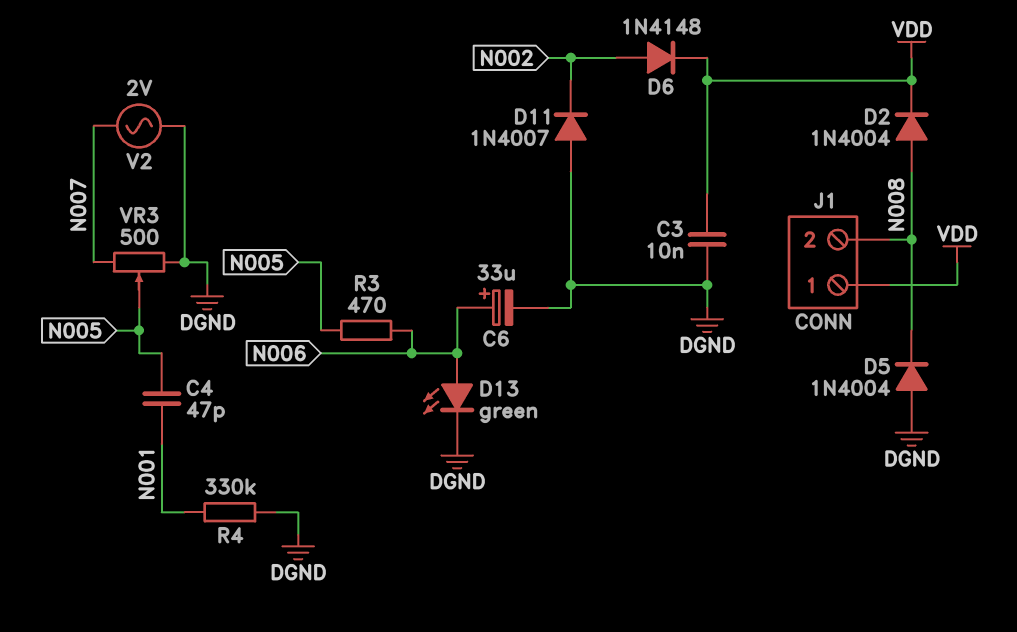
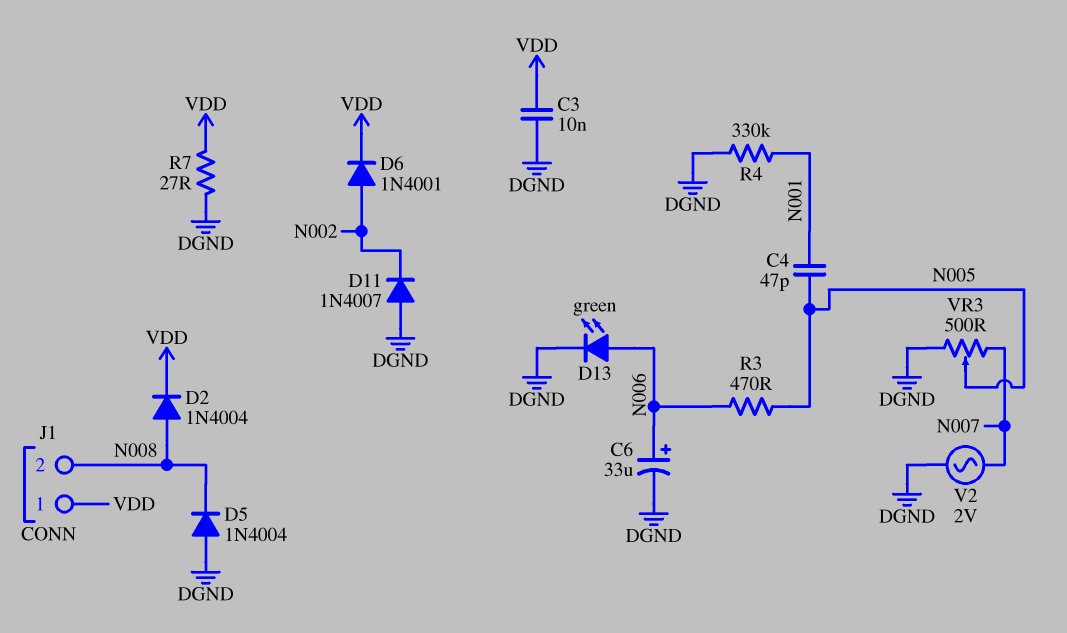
D6: diode 1N4148 (A N002, K VDD) -> diode 1N4001 (A N002, K VDD)
R7: none -> 27 (DGND, VDD)

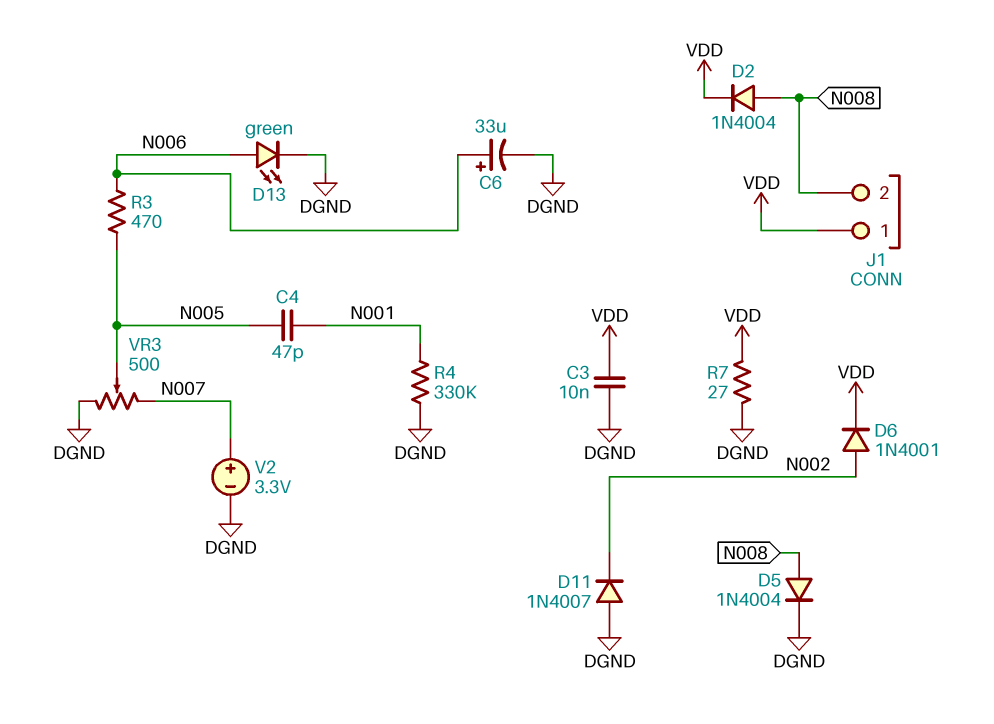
D5: diode 1N4004 (A DGND, K N008) -> diode 1N4004 (A N008, K DGND)
V2: AC 2V (DGND, N007) -> 3.3V (plus N007, minus DGND)

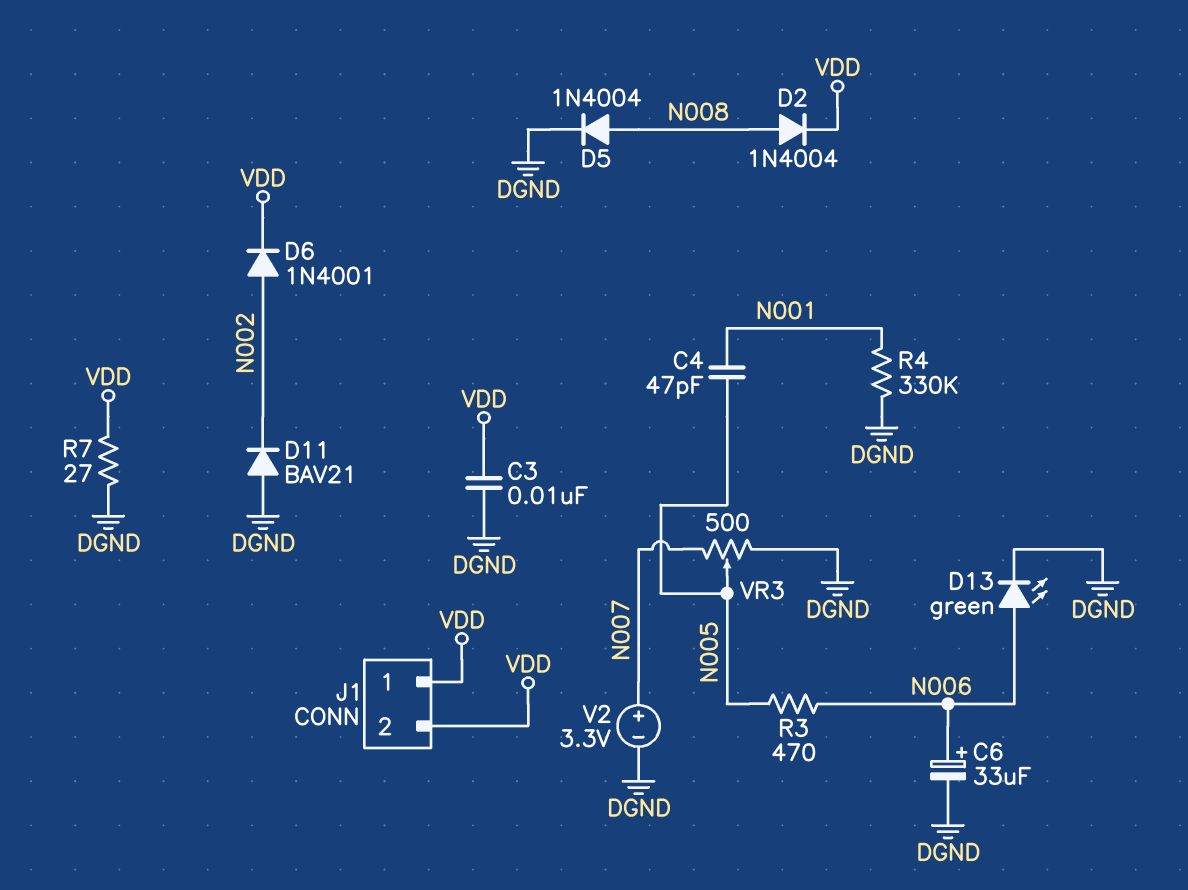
D11: diode 1N4007 (A DGND, K N002) -> diode BAV21 (A DGND, K N002)
J1 pin 2: N008 -> VDD

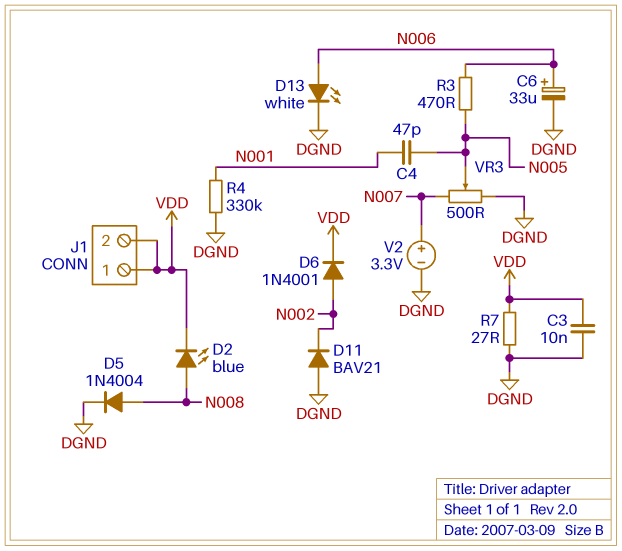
D2: diode 1N4004 (A N008, K VDD) -> LED blue (A N008, K VDD)
D13: LED green (A N006, K DGND) -> LED white (A N006, K DGND)

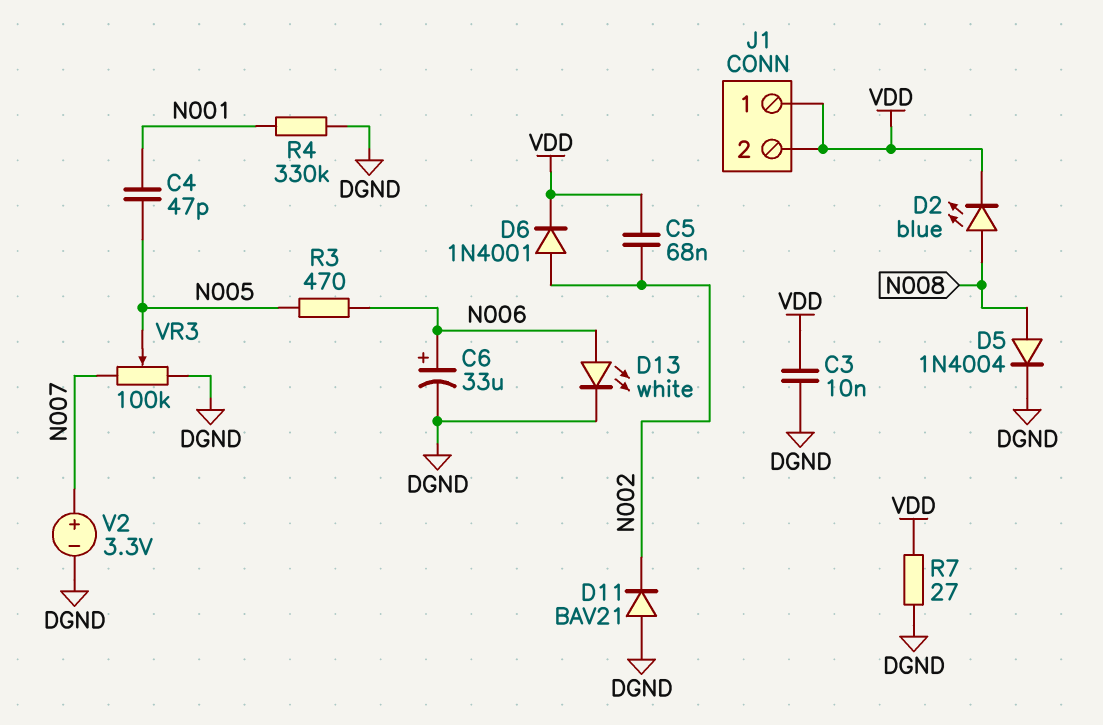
C5: none -> 68nF (N002, VDD)
VR3: 500 (DGND, N007, wiper N005) -> 100k (DGND, N007, wiper N005)

